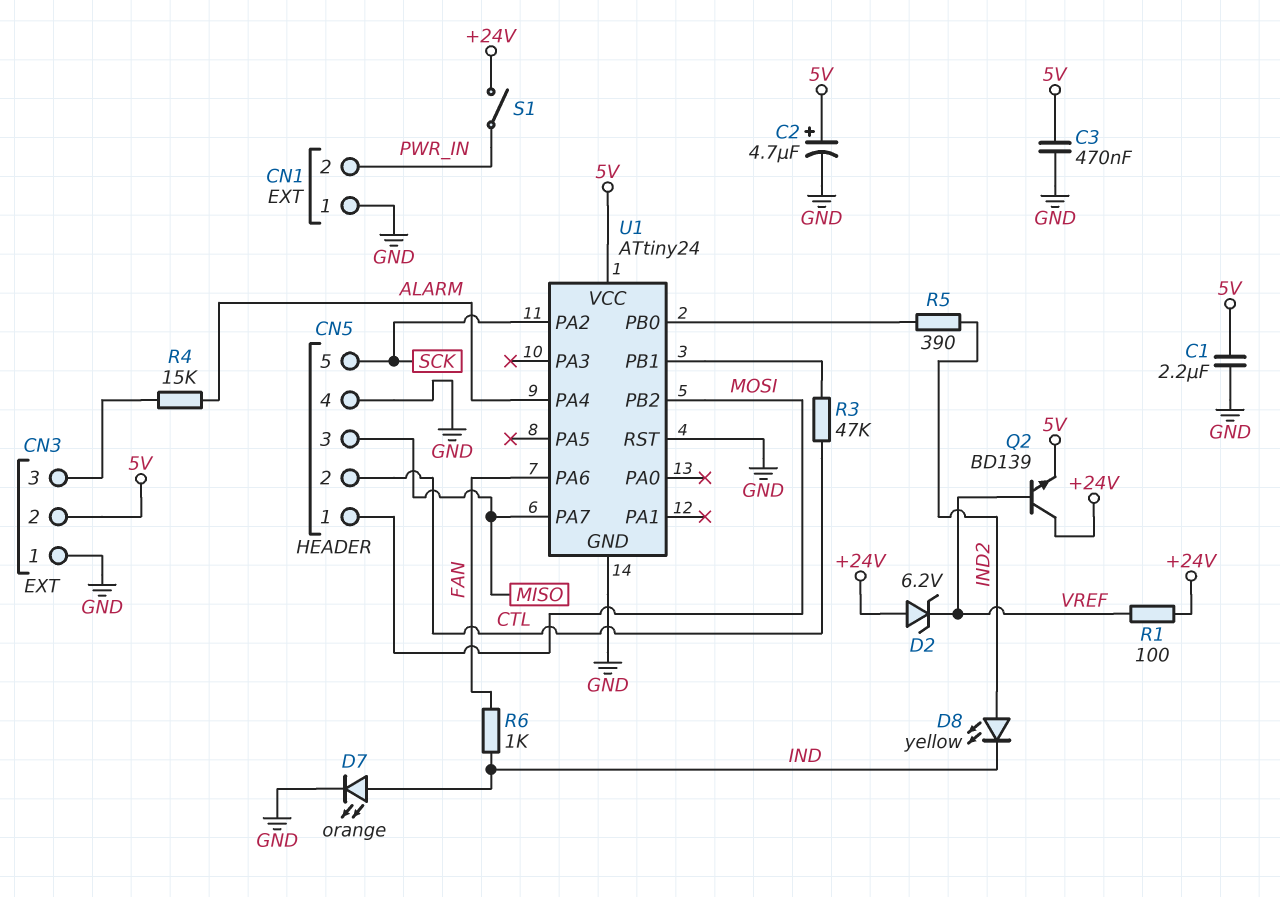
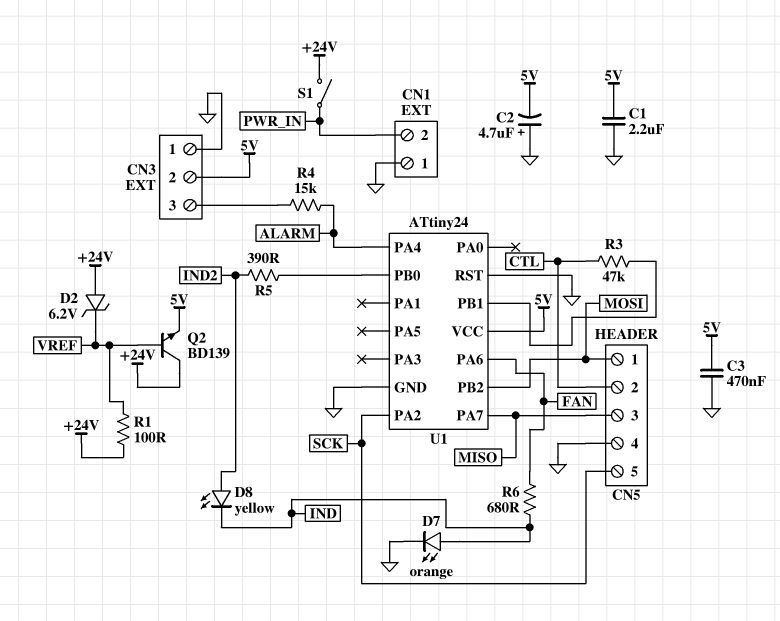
C2: 4.7uF (plus 5V, minus GND) -> 4.7uF (plus GND, minus 5V)
R6: 1k (FAN, IND) -> 680 (FAN, IND)

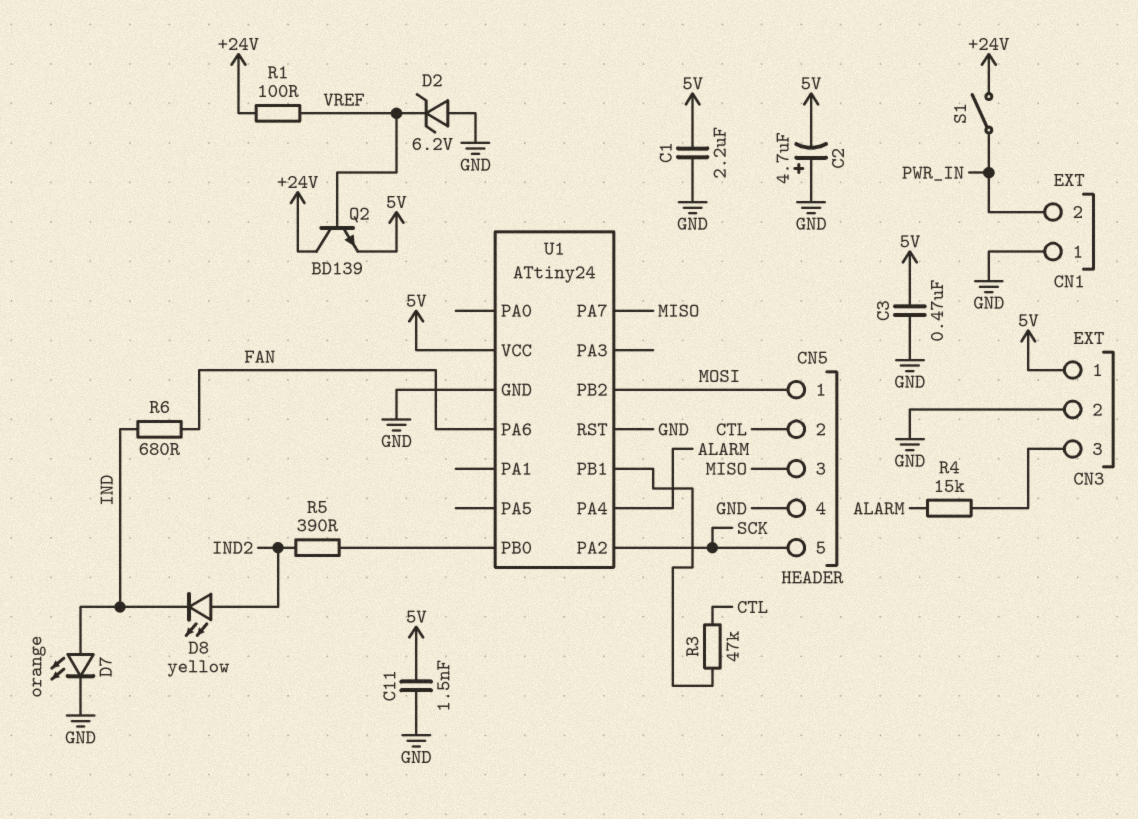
C11: none -> 1.5nF (5V, GND)
CN3 pin 1: GND -> 5V
CN3 pin 2: 5V -> GND
D2: zener 6.2V (A +24V, K VREF) -> zener 6.2V (A GND, K VREF)

